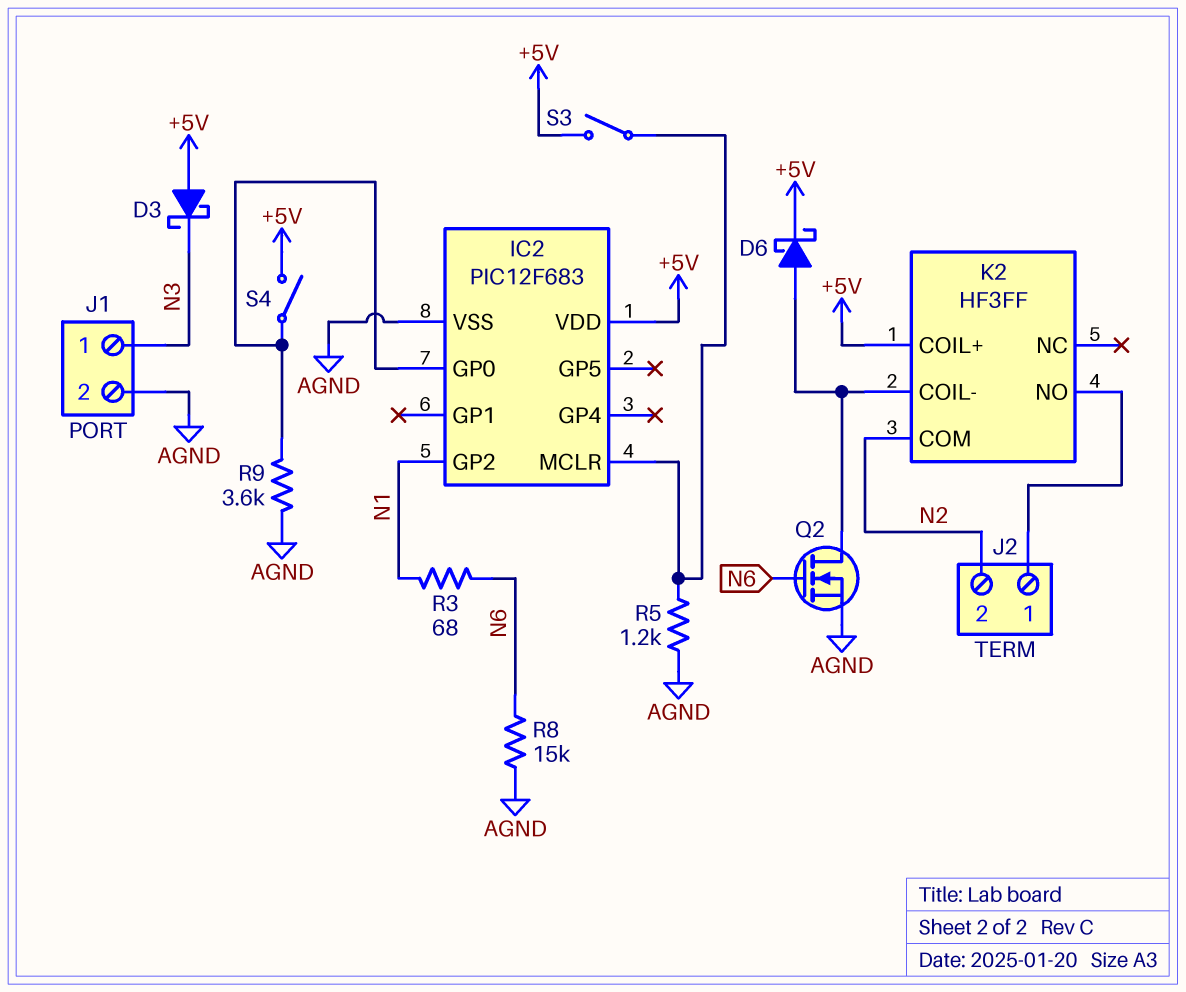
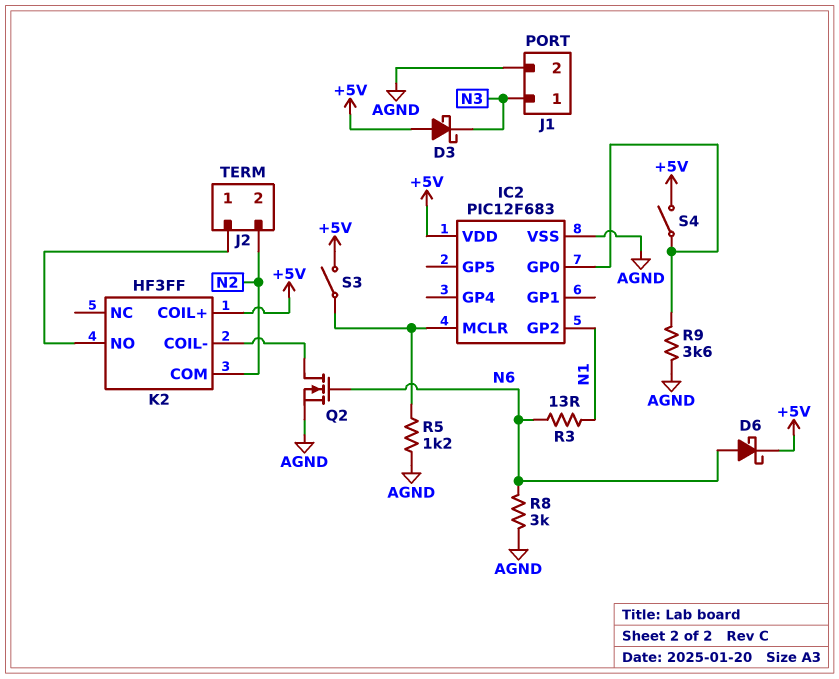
D6: schottky (A K2/COIL-, K +5V) -> schottky (A N6, K +5V)
R3: 68 (N1, N6) -> 13 (N1, N6)
R8: 15k (AGND, N6) -> 3k (AGND, N6)

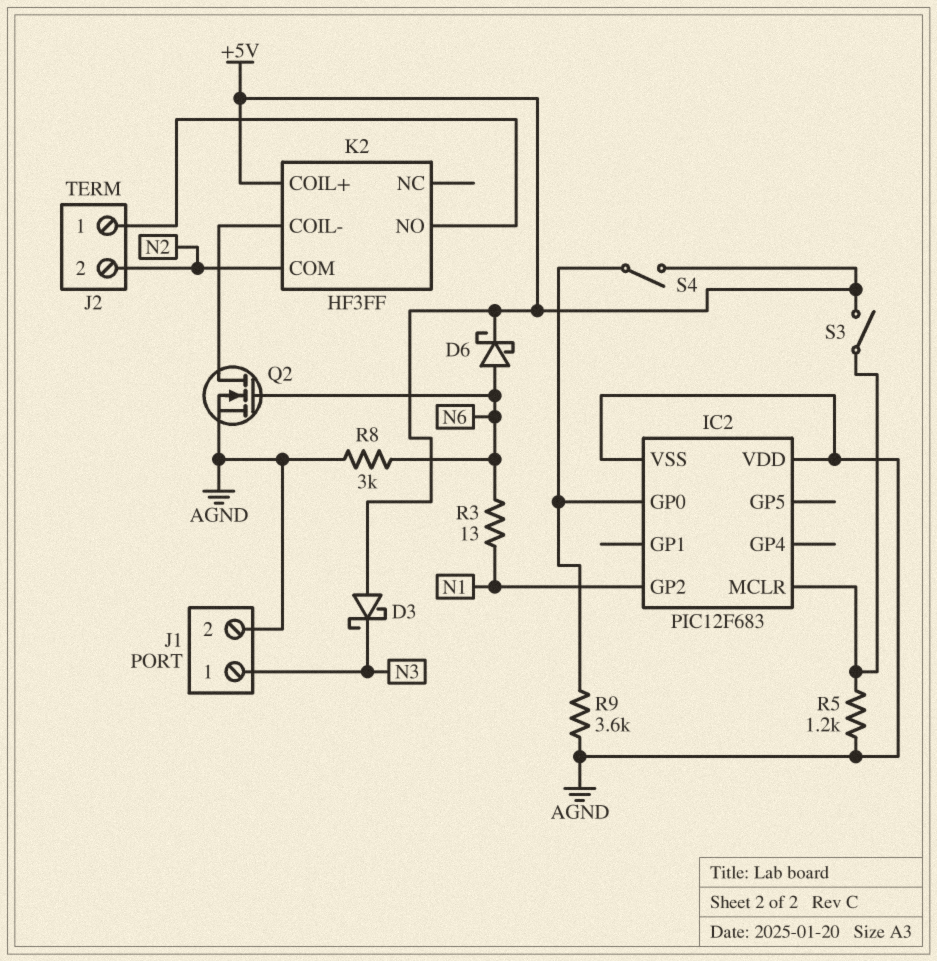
IC2 pin VDD: +5V -> AGND

